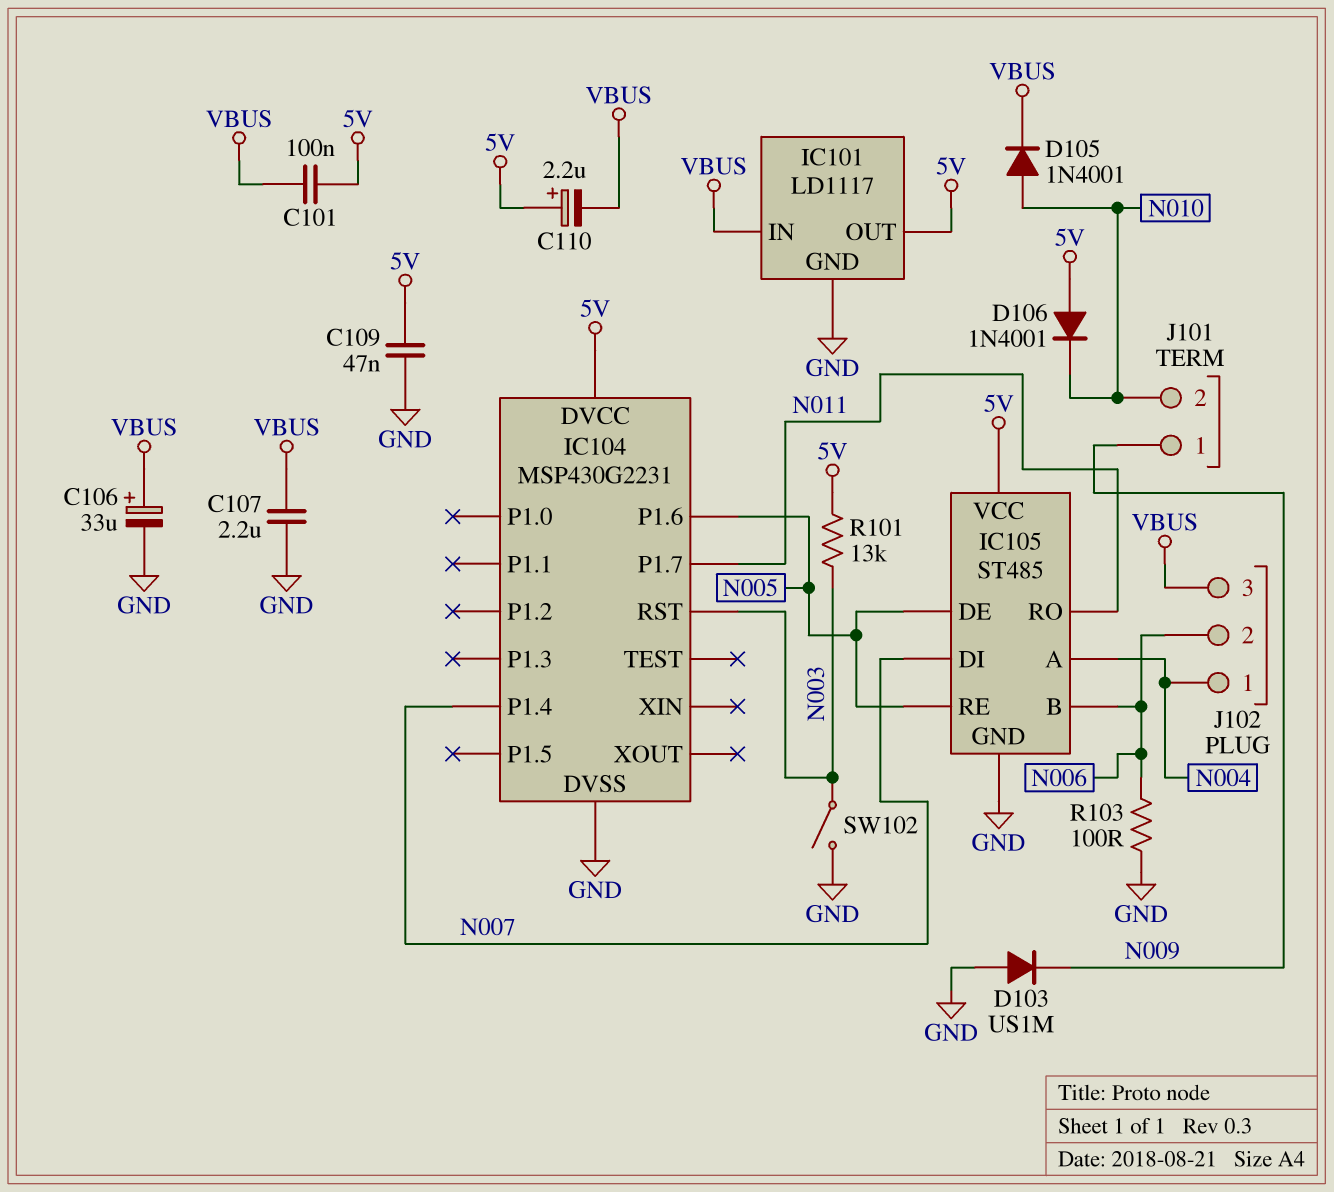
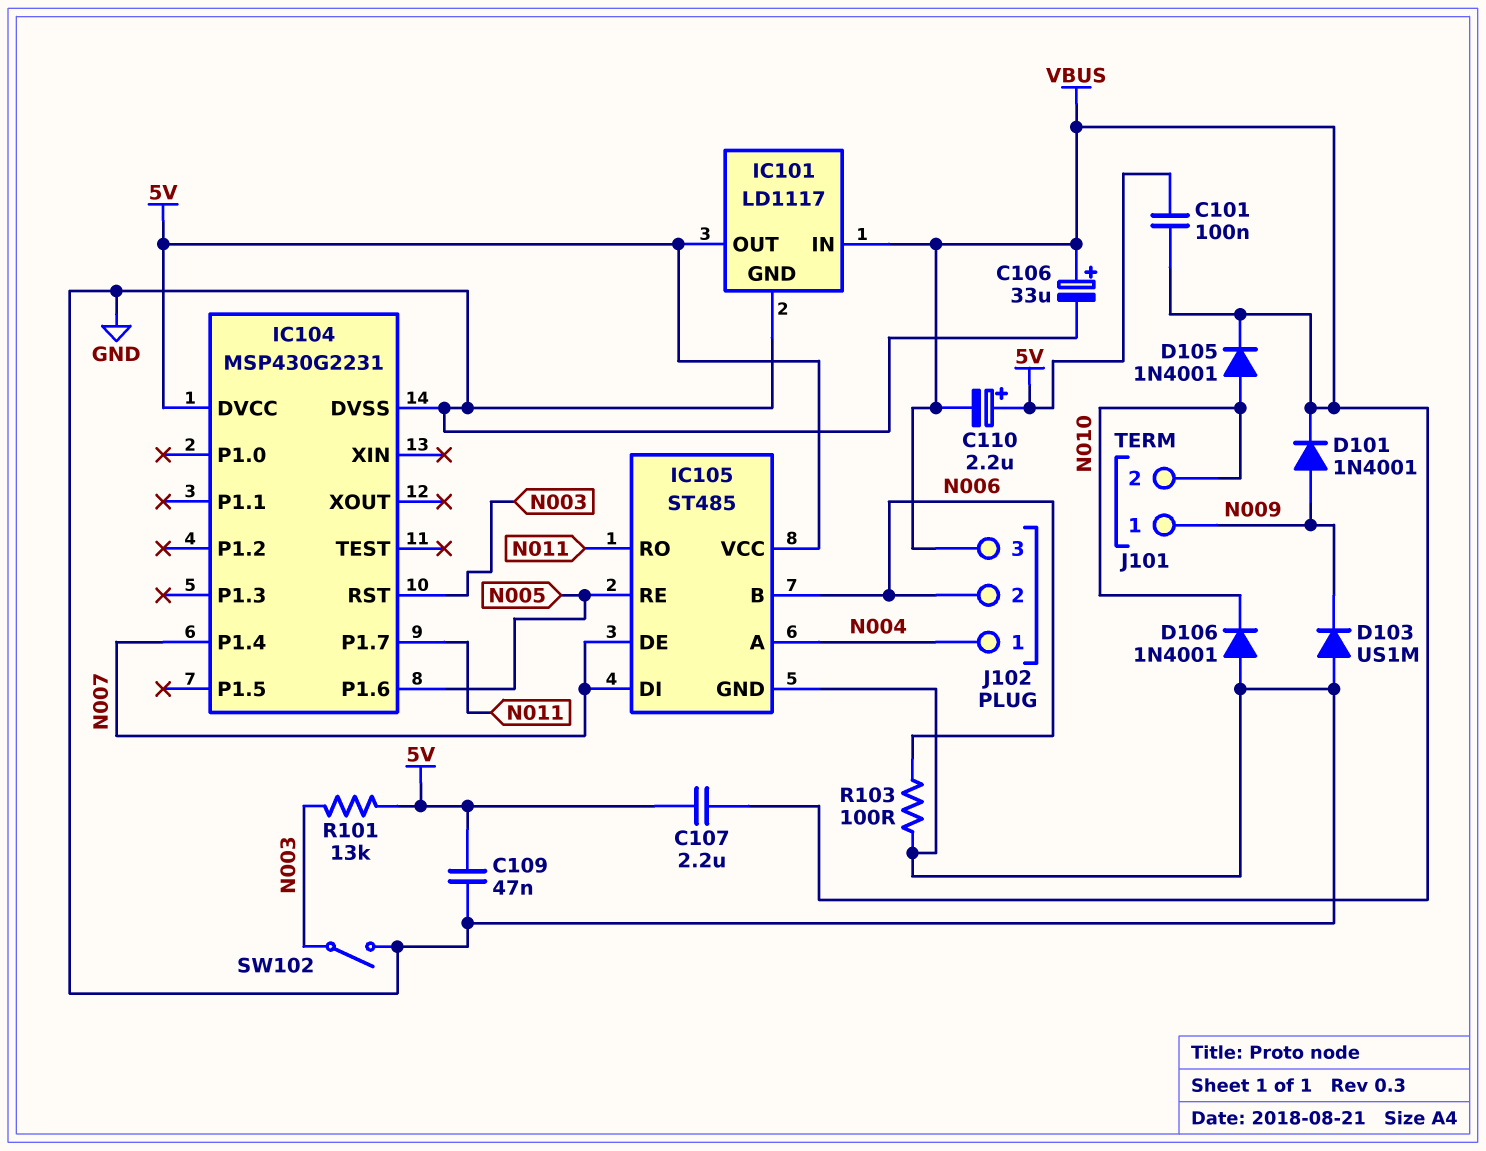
C107: 2.2uF (GND, VBUS) -> 2.2uF (5V, VBUS)
D101: none -> diode 1N4001 (A N009, K VBUS)
D106: diode 1N4001 (A 5V, K N010) -> diode 1N4001 (A GND, K N010)
IC105 pin DE: N005 -> N007

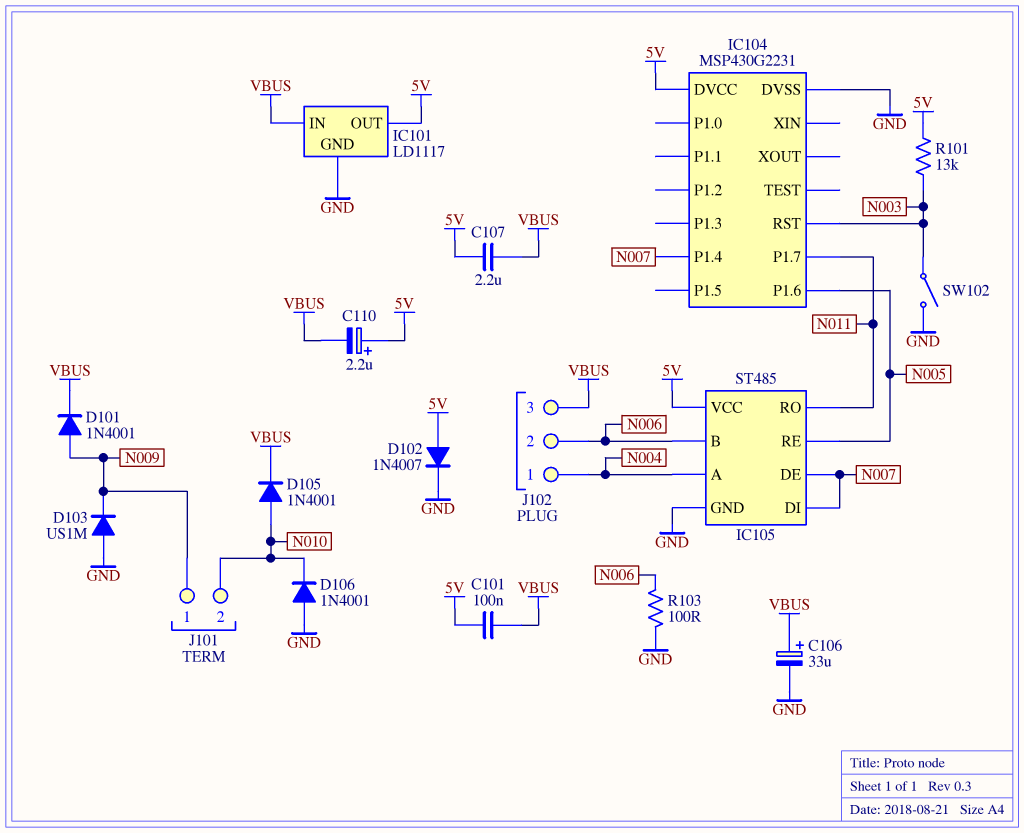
C109: 47nF (5V, GND) -> none
D102: none -> diode 1N4007 (A 5V, K GND)

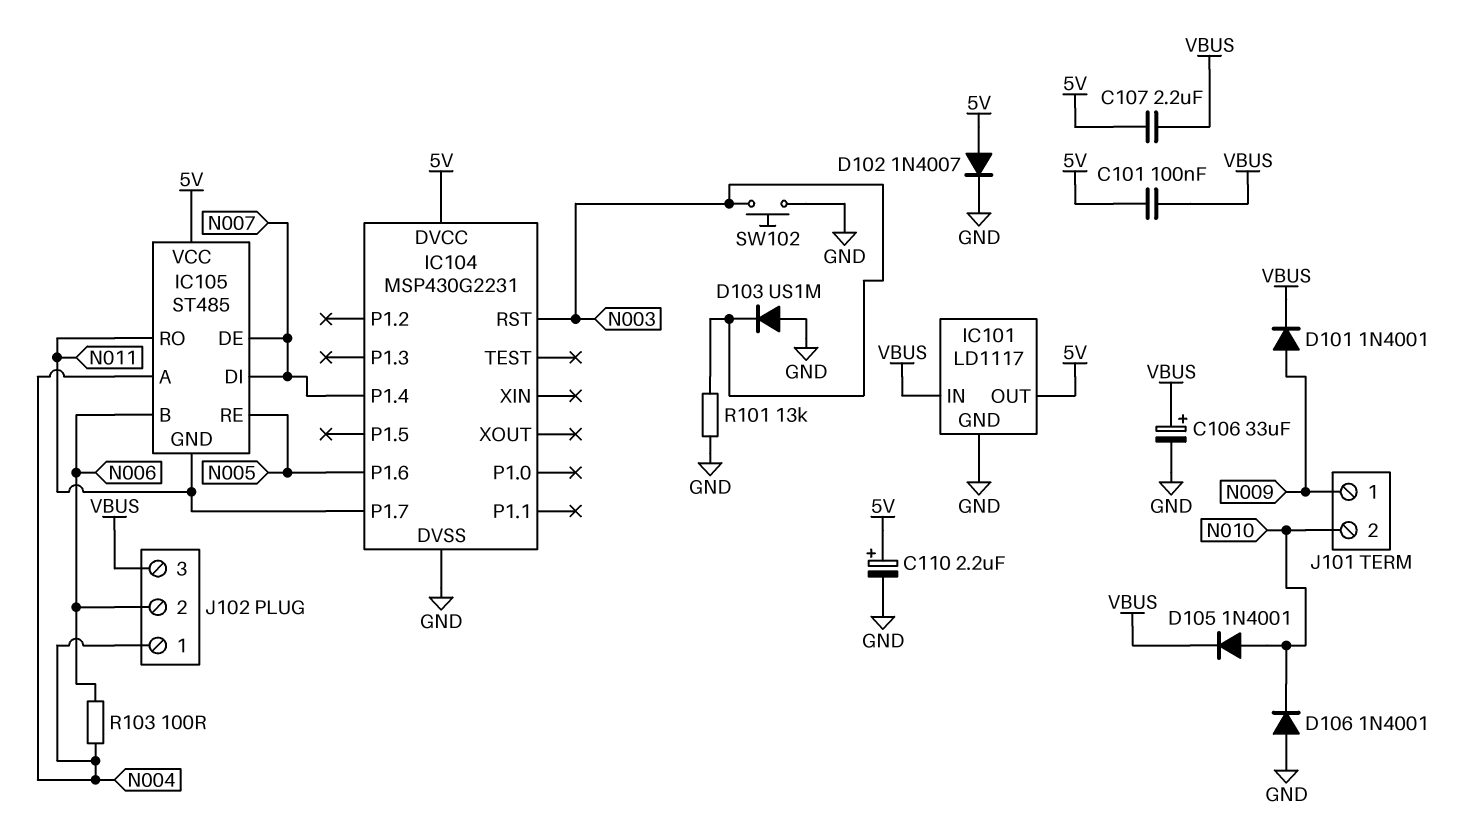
C110: 2.2uF (plus 5V, minus VBUS) -> 2.2uF (plus 5V, minus GND)
D103: diode US1M (A GND, K N009) -> diode US1M (A GND, K N003)
IC105 pin GND: GND -> N011
R101: 13k (5V, N003) -> 13k (GND, N003)
R103: 100 (GND, N006) -> 100 (N004, N006)
SW102: switch (GND, N003) -> button (GND, N003)

